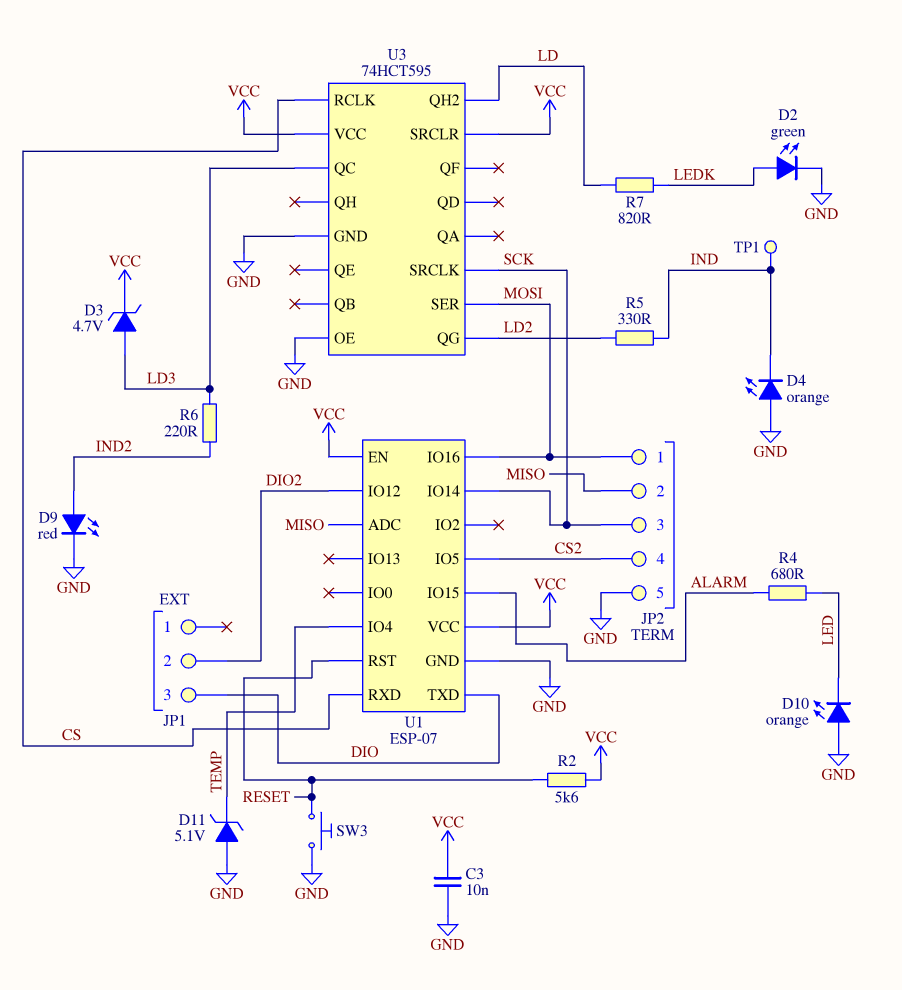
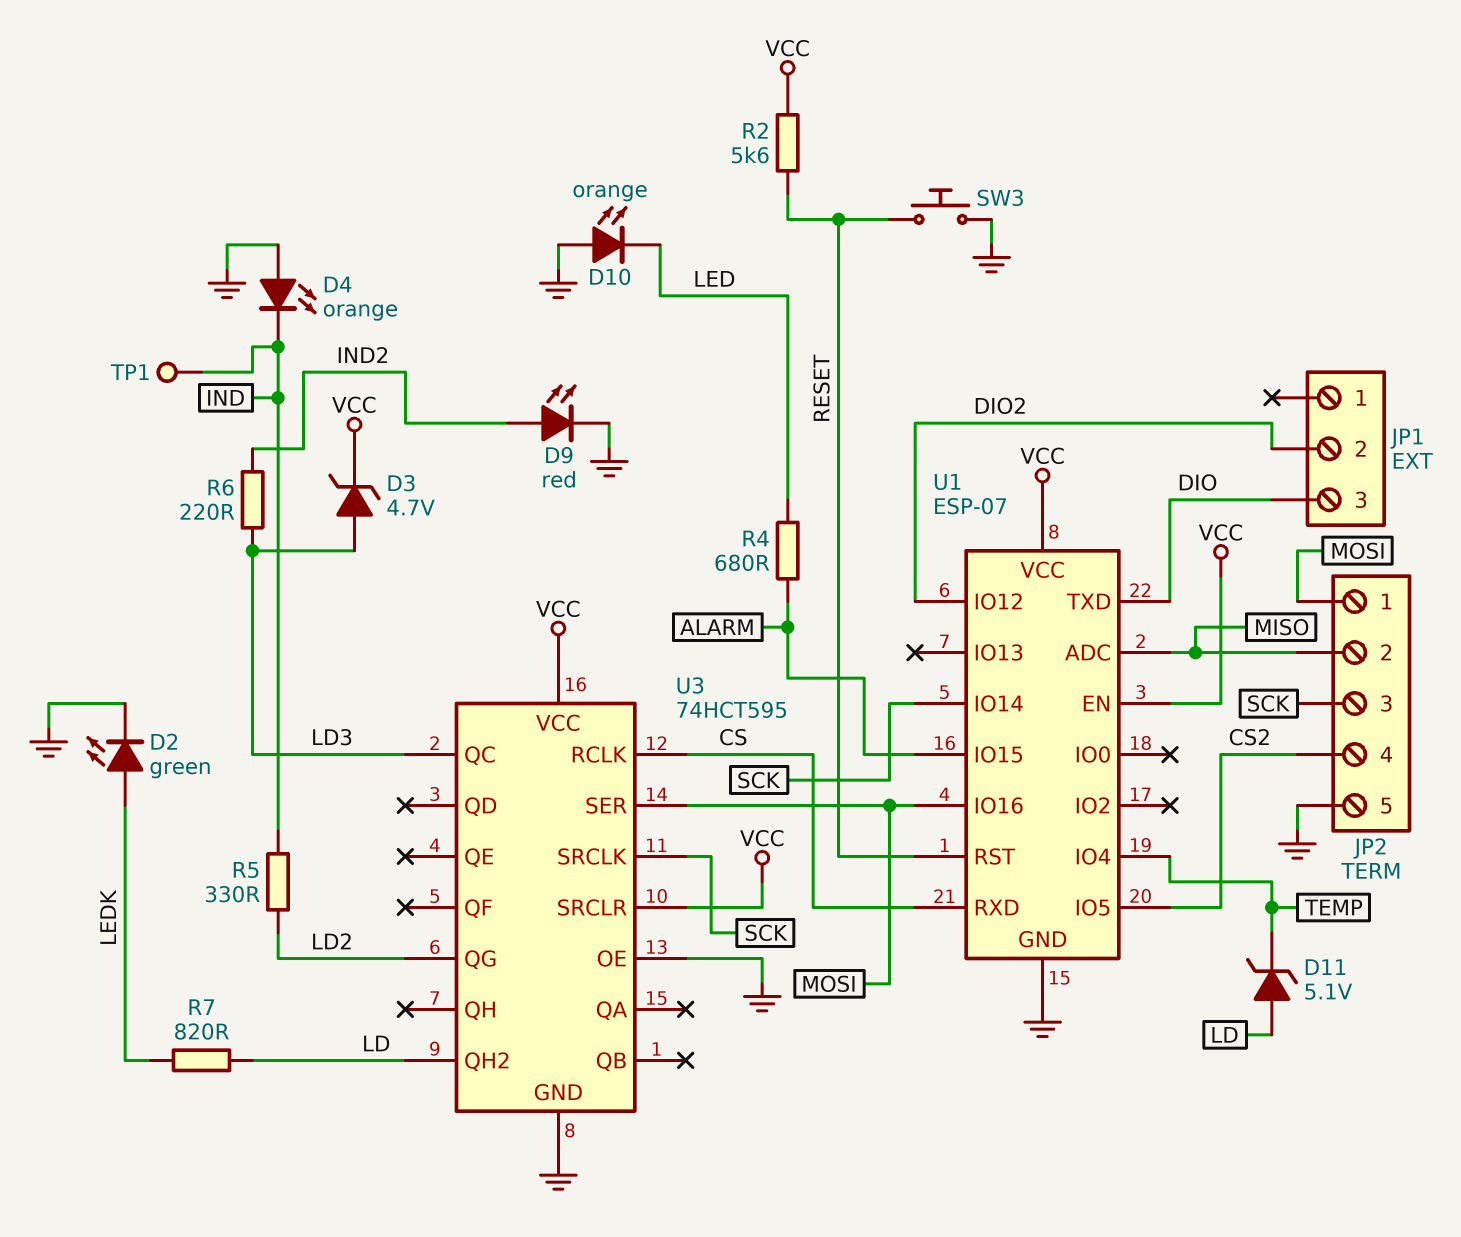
C3: 10nF (GND, VCC) -> none
D11: zener 5.1V (A GND, K TEMP) -> zener 5.1V (A LD, K TEMP)

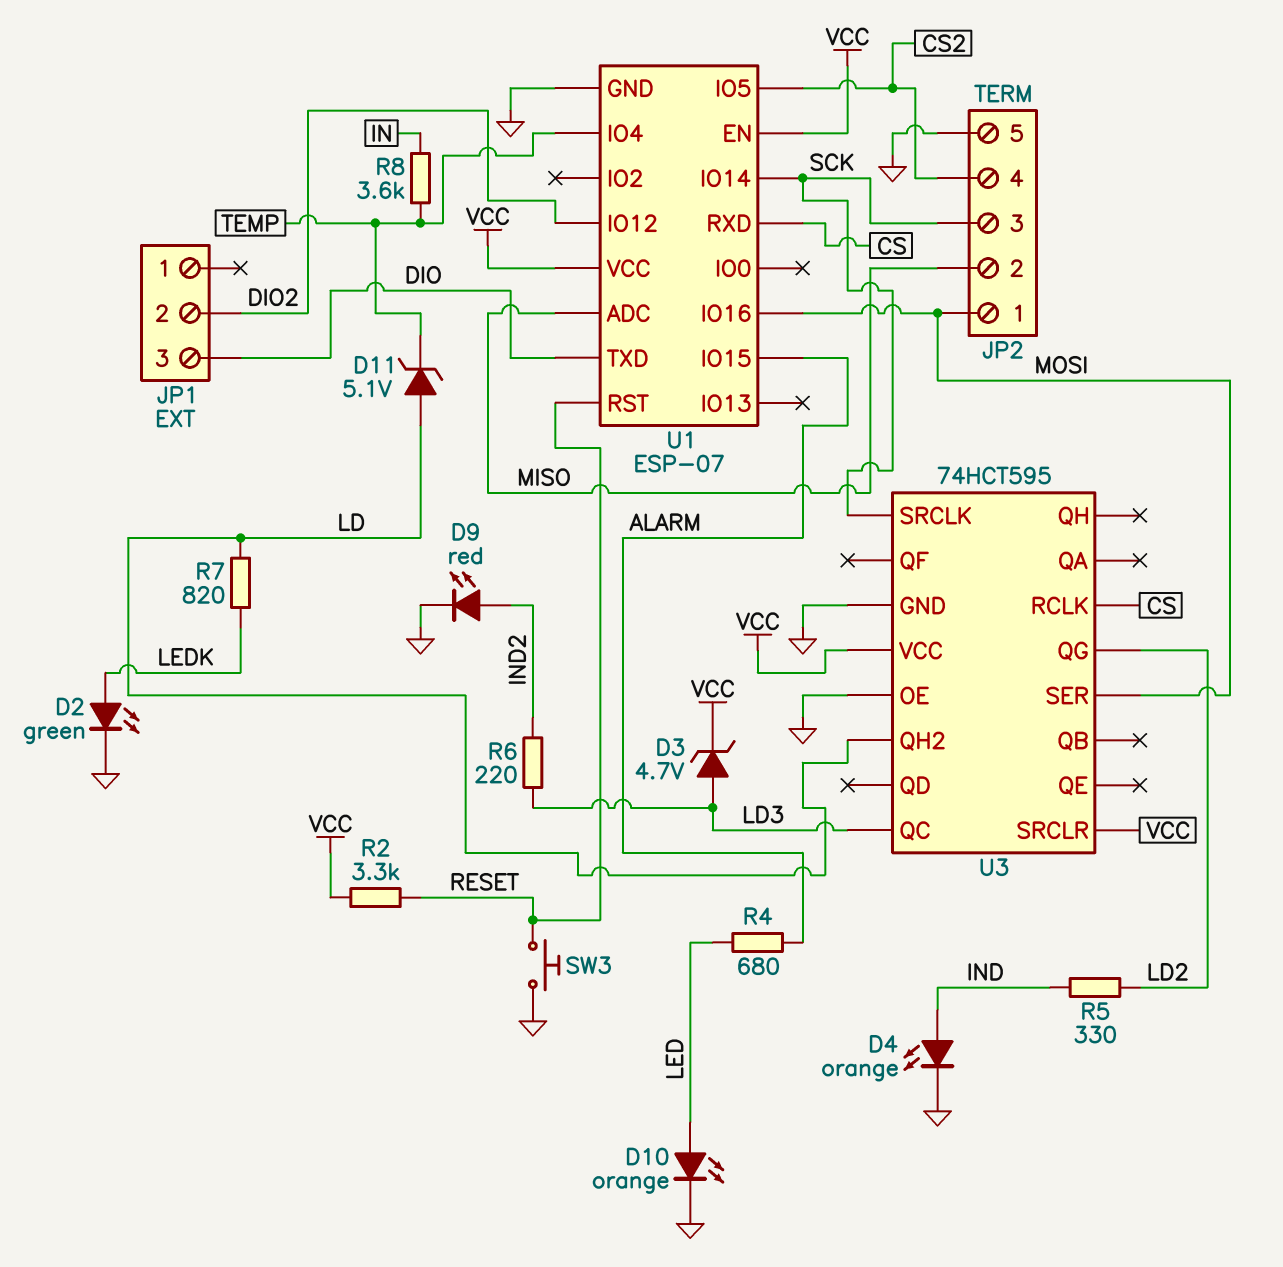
D4: LED orange (A GND, K IND) -> LED orange (A IND, K GND)
D10: LED orange (A GND, K LED) -> LED orange (A LED, K GND)
R2: 5.6k (RESET, VCC) -> 3.3k (RESET, VCC)
R8: none -> 3.6k (IN, TEMP)
TP1: test point (IND) -> none

